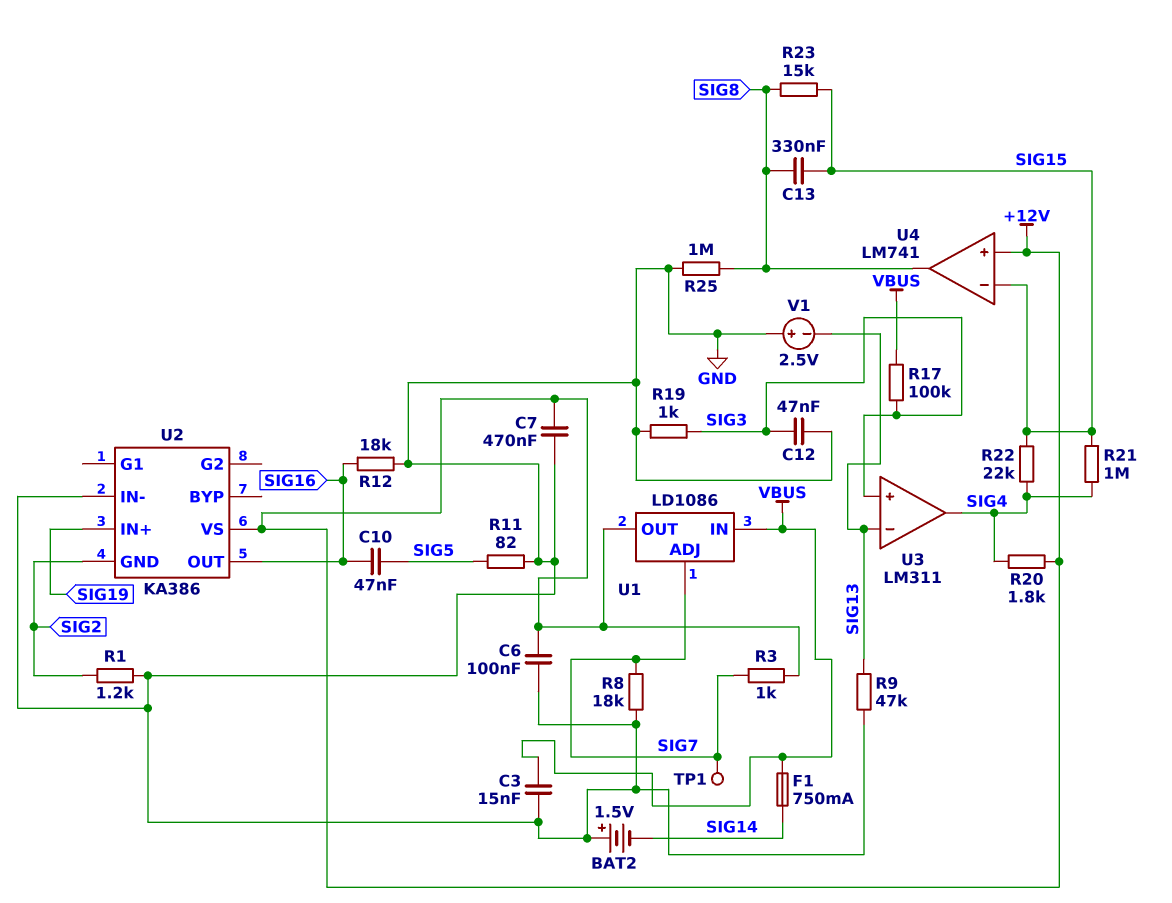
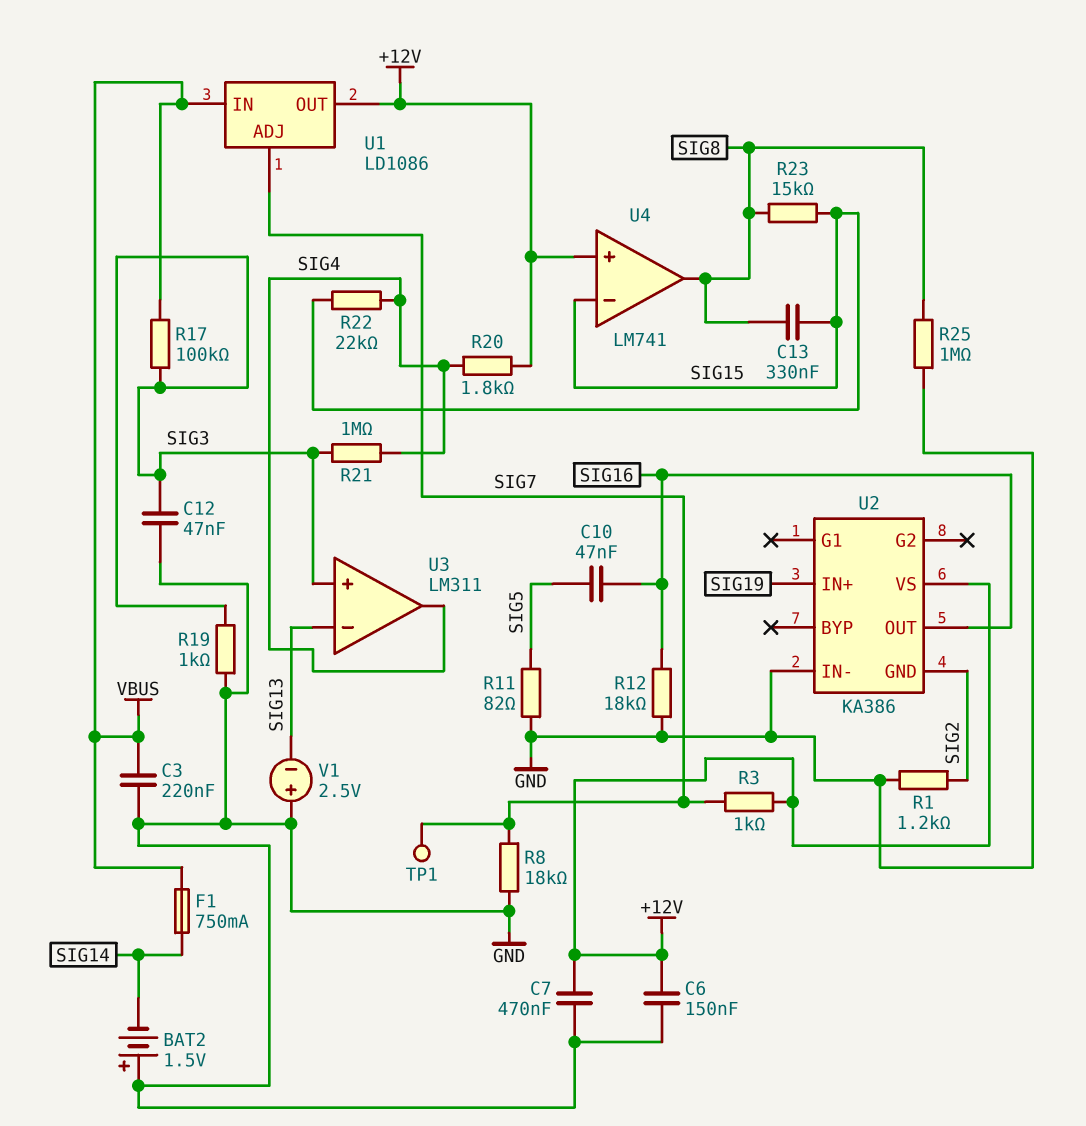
C3: 15nF (GND, VBUS) -> 220nF (GND, VBUS)
C6: 100nF (+12V, GND) -> 150nF (+12V, GND)
R9: 47k (GND, SIG13) -> none
R21: 1M (SIG4, SIG15) -> 1M (SIG3, SIG4)

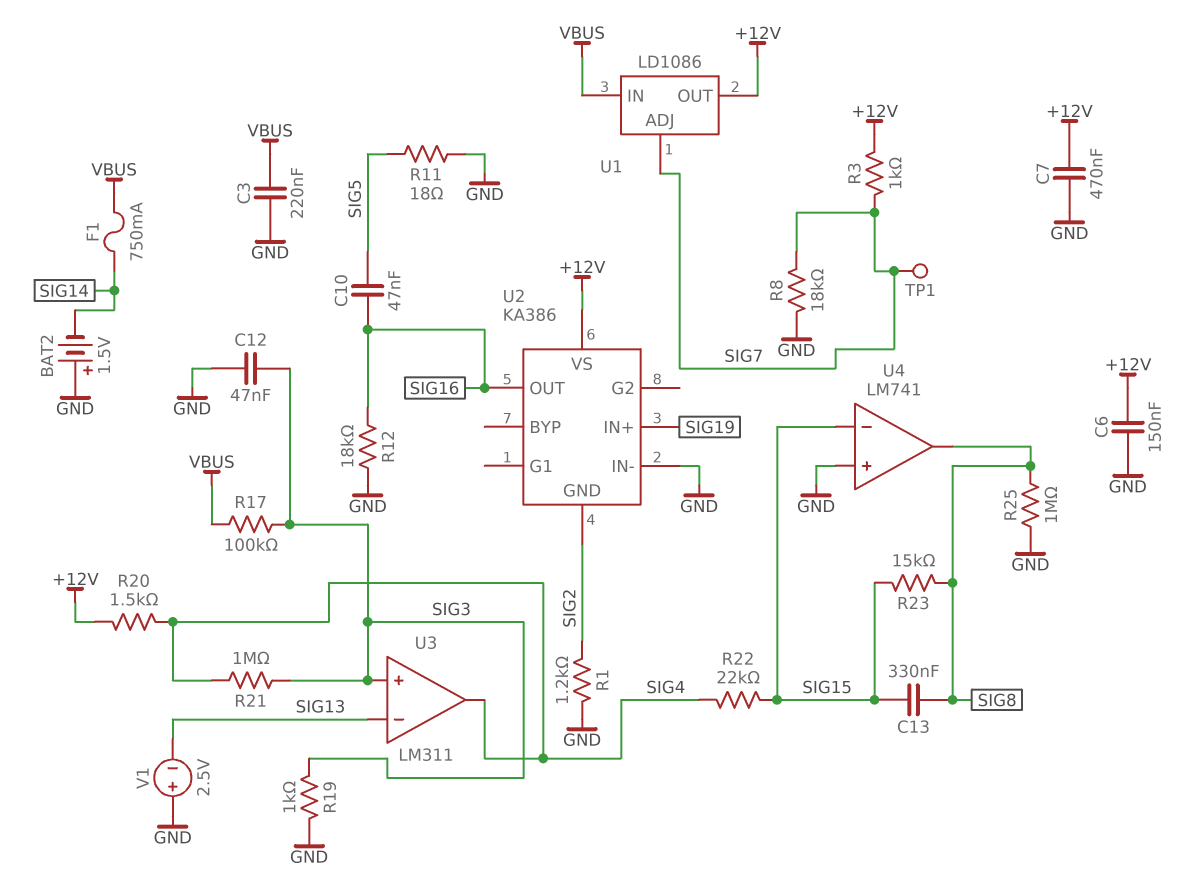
R11: 82 (GND, SIG5) -> 18 (GND, SIG5)
R20: 1.8k (+12V, SIG4) -> 1.5k (+12V, SIG4)
U4 pin in+: +12V -> GND

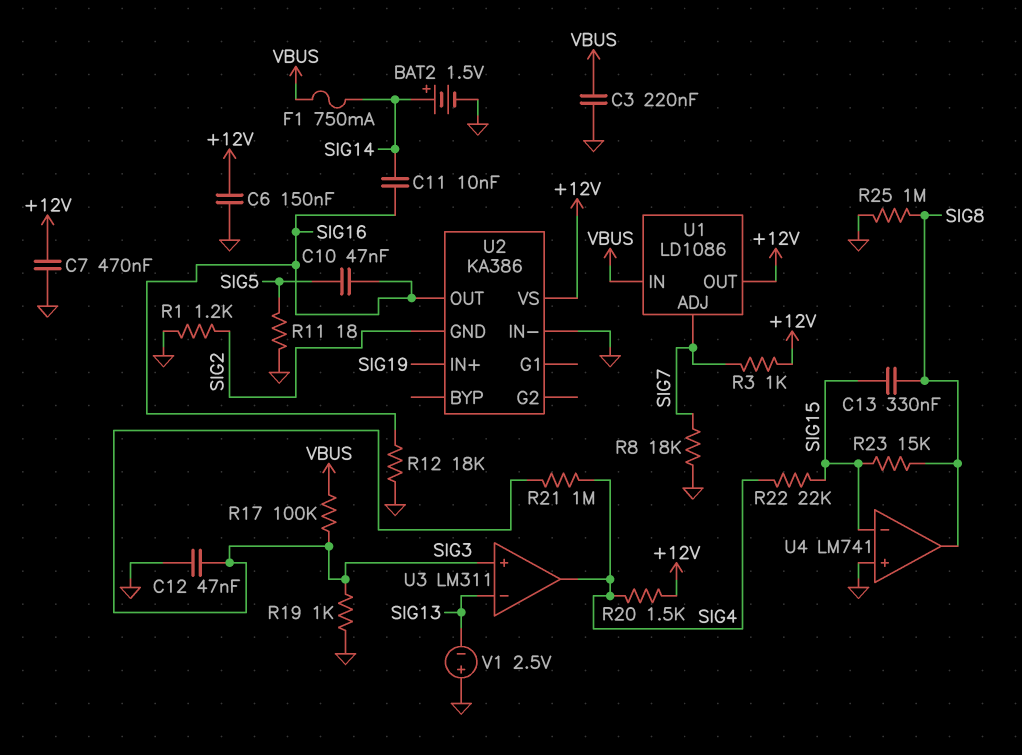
BAT2: 1.5V (plus GND, minus SIG14) -> 1.5V (plus SIG14, minus GND)
C11: none -> 10nF (SIG14, SIG16)
TP1: test point (SIG7) -> none

